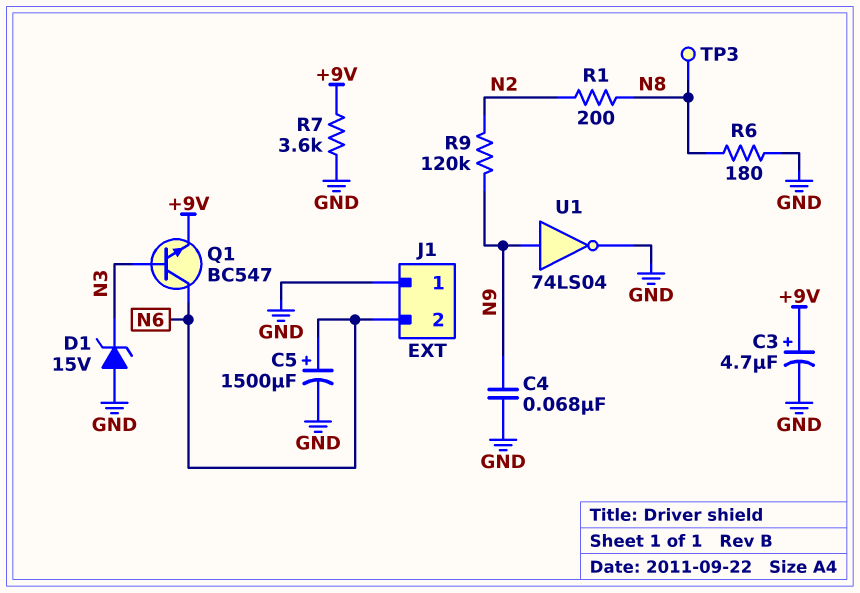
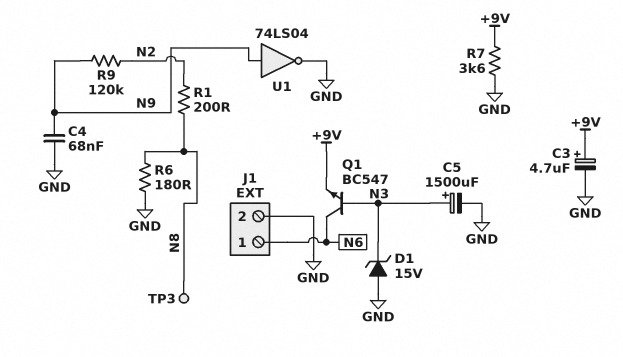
C5: 1500uF (plus N6, minus GND) -> 1500uF (plus N3, minus GND)
J1 pin 1: GND -> N6
J1 pin 2: N6 -> GND

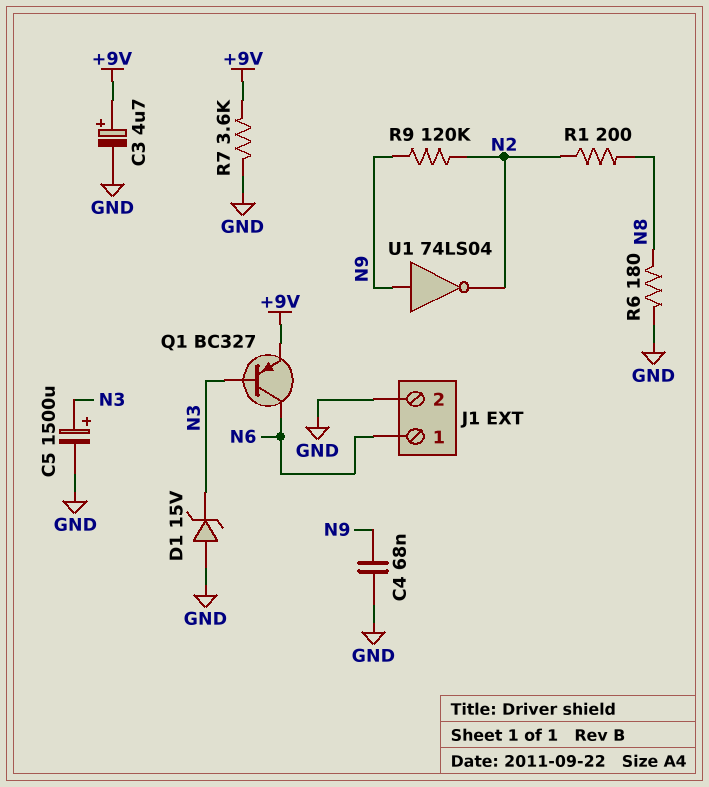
Q1: NPN BC547 (B N3, C N6, E +9V) -> PNP BC327 (B N3, C N6, E +9V)
TP3: test point (N8) -> none
U1: NOT 74LS04 (in N9, out GND) -> NOT 74LS04 (in N9, out N2)

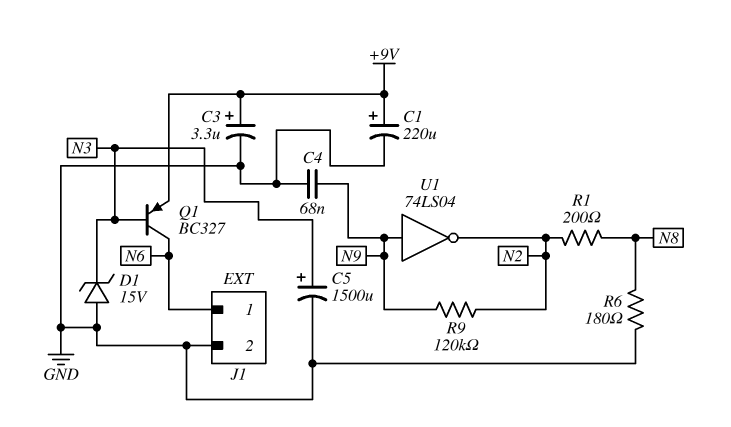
C1: none -> 220uF (plus +9V, minus GND)
C3: 4.7uF (plus +9V, minus GND) -> 3.3uF (plus +9V, minus GND)
R7: 3.6k (+9V, GND) -> none

